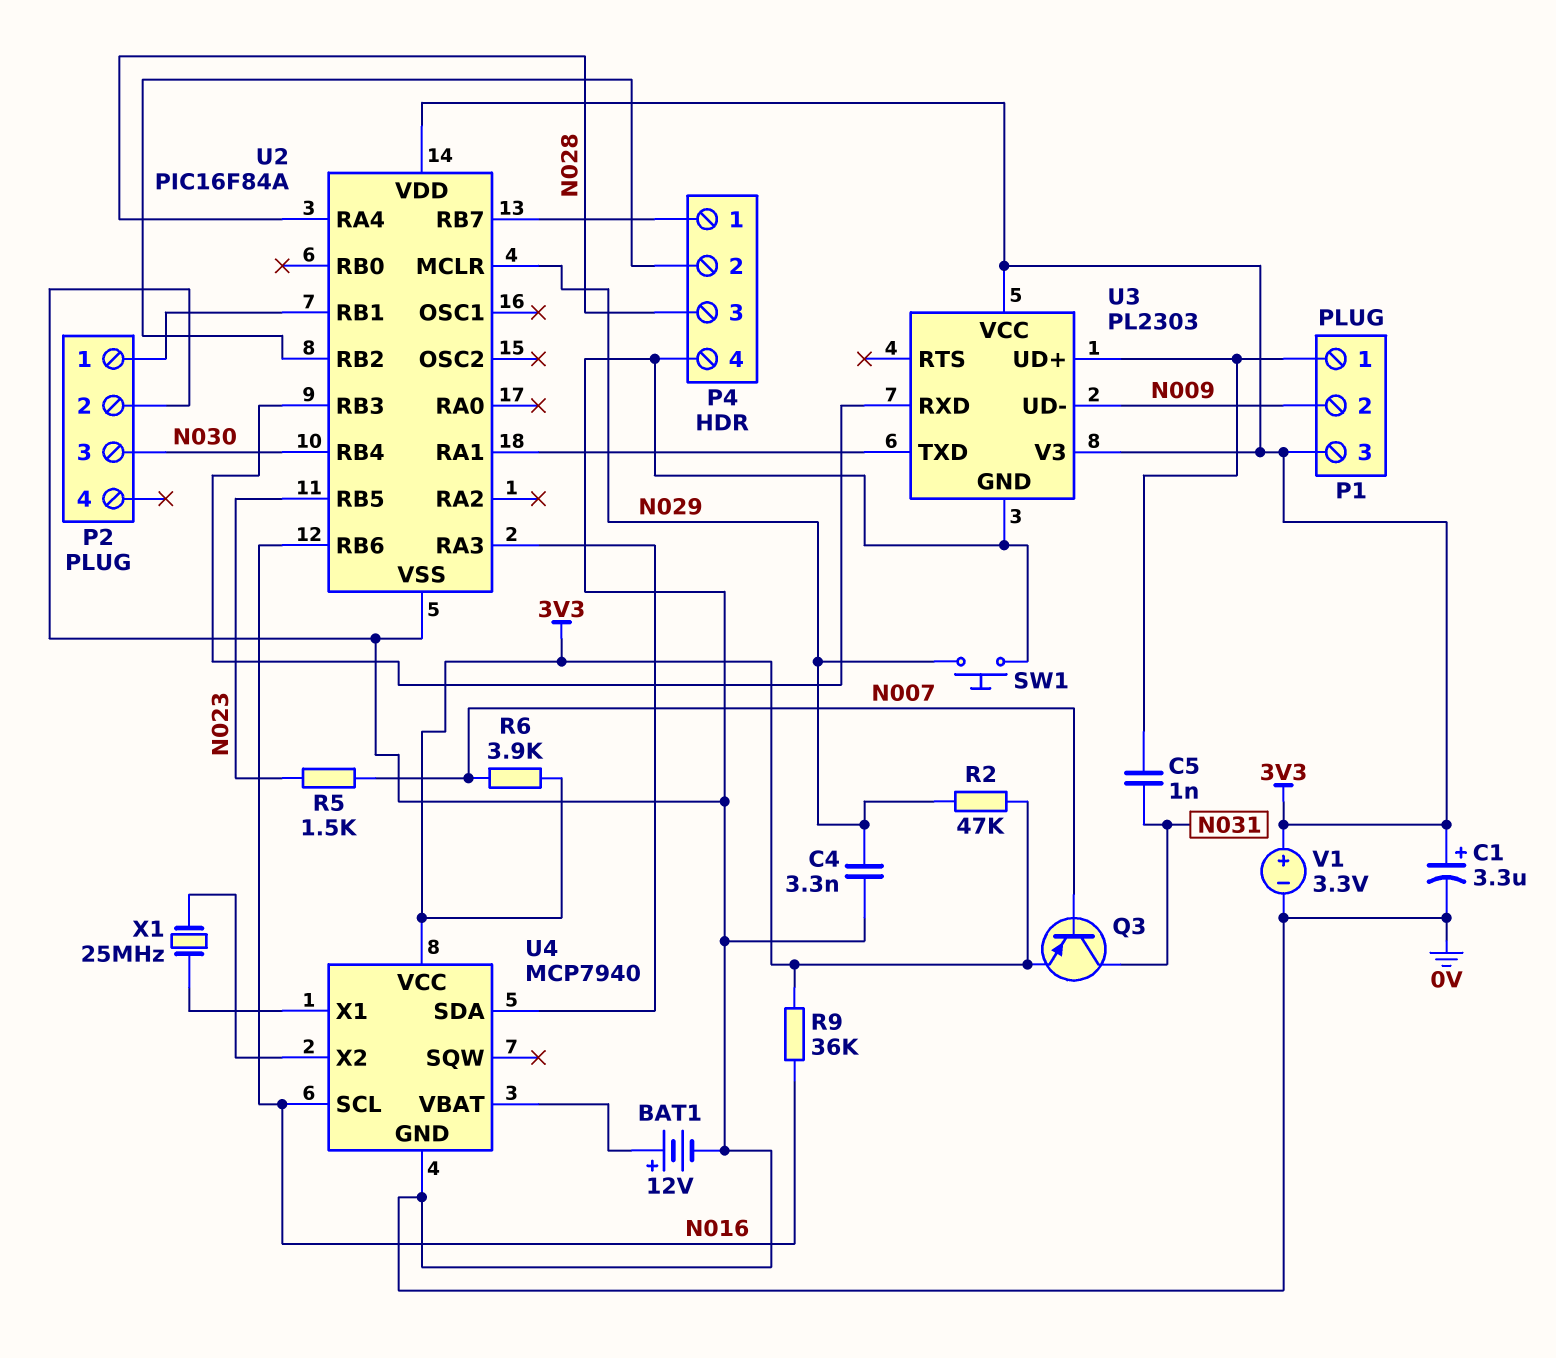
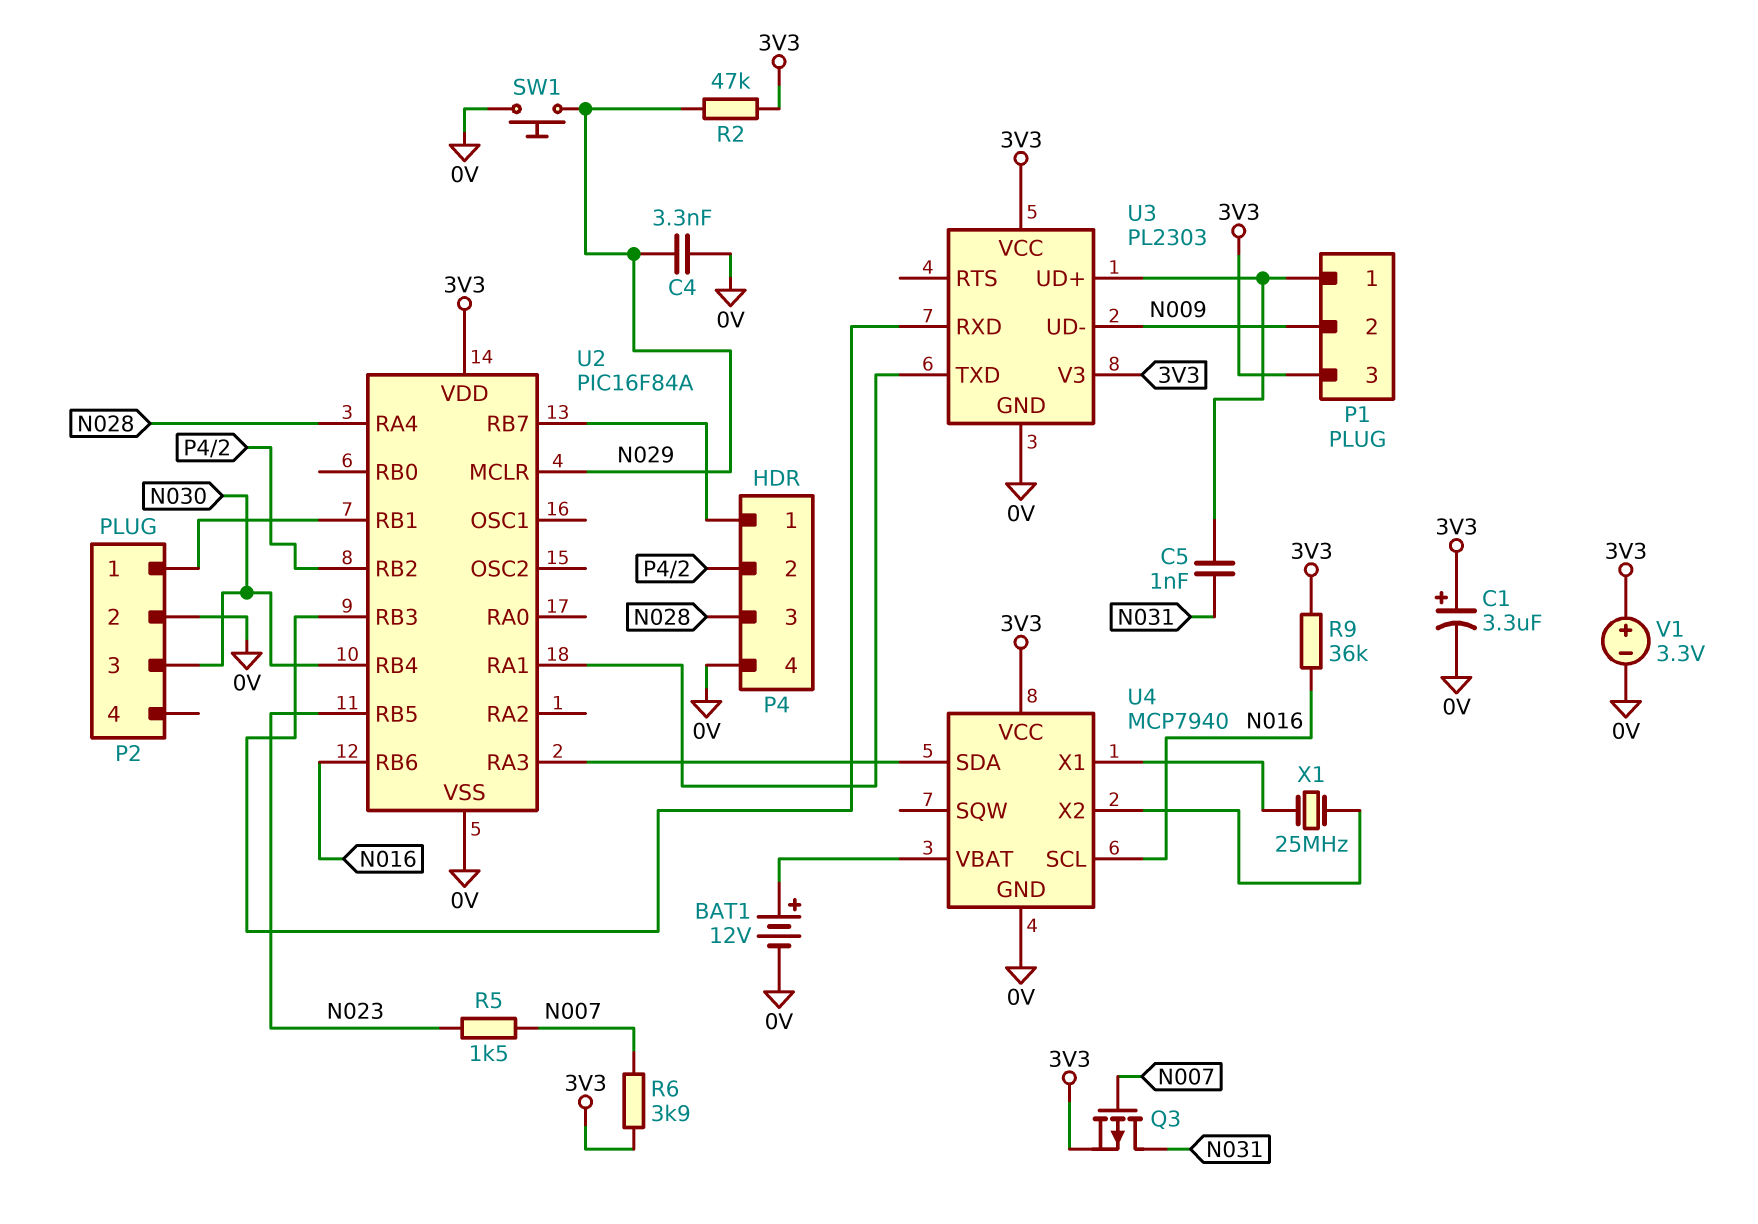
Q3: PNP (B N007, C N031, E 3V3) -> PMOS (G N007, D N031, S 3V3)

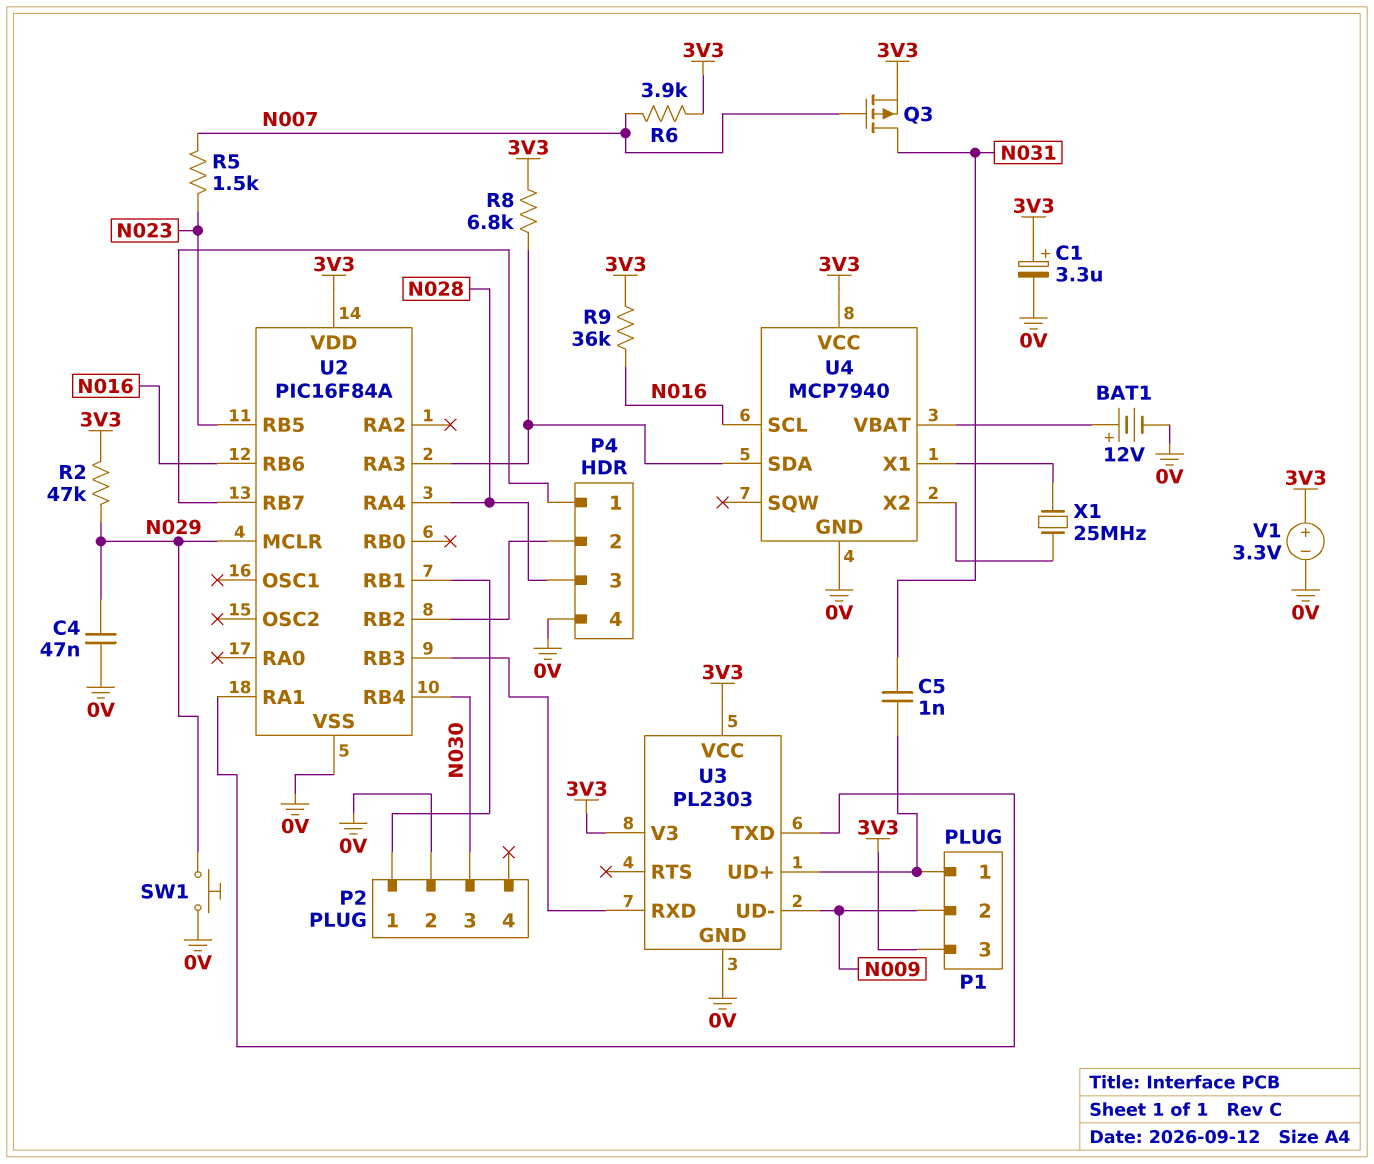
C4: 3.3nF (0V, N029) -> 47nF (0V, N029)
R8: none -> 6.8k (3V3, U2/RA3)

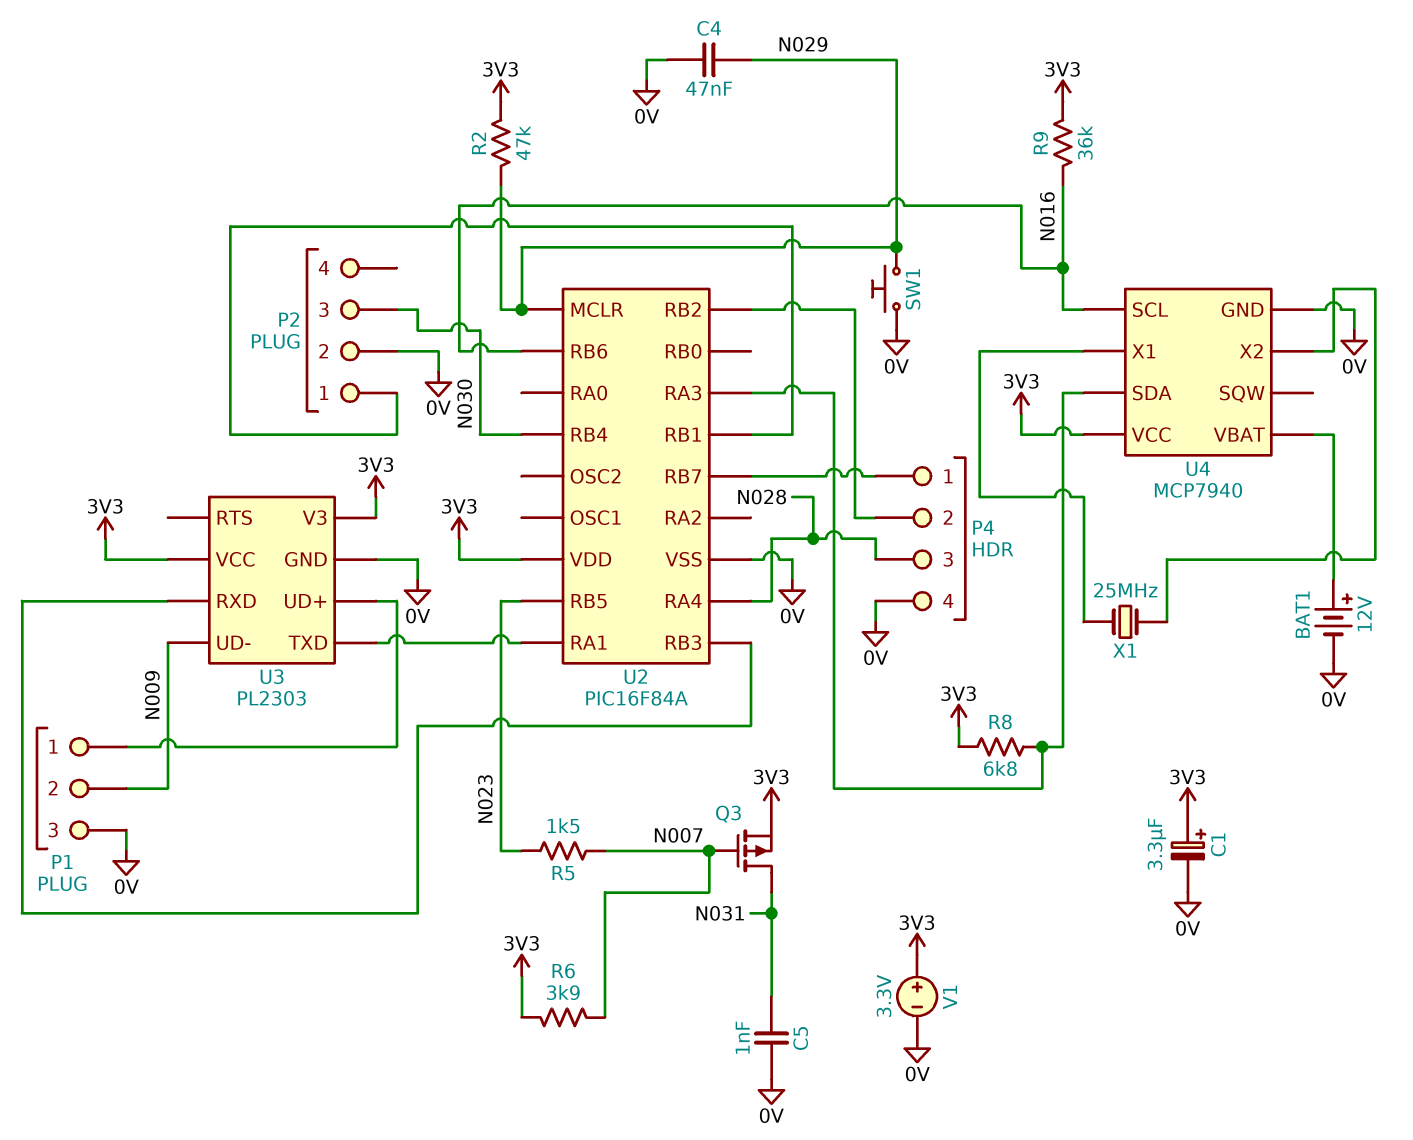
C5: 1nF (N031, P1/1) -> 1nF (0V, N031)
P1 pin 3: 3V3 -> 0V

